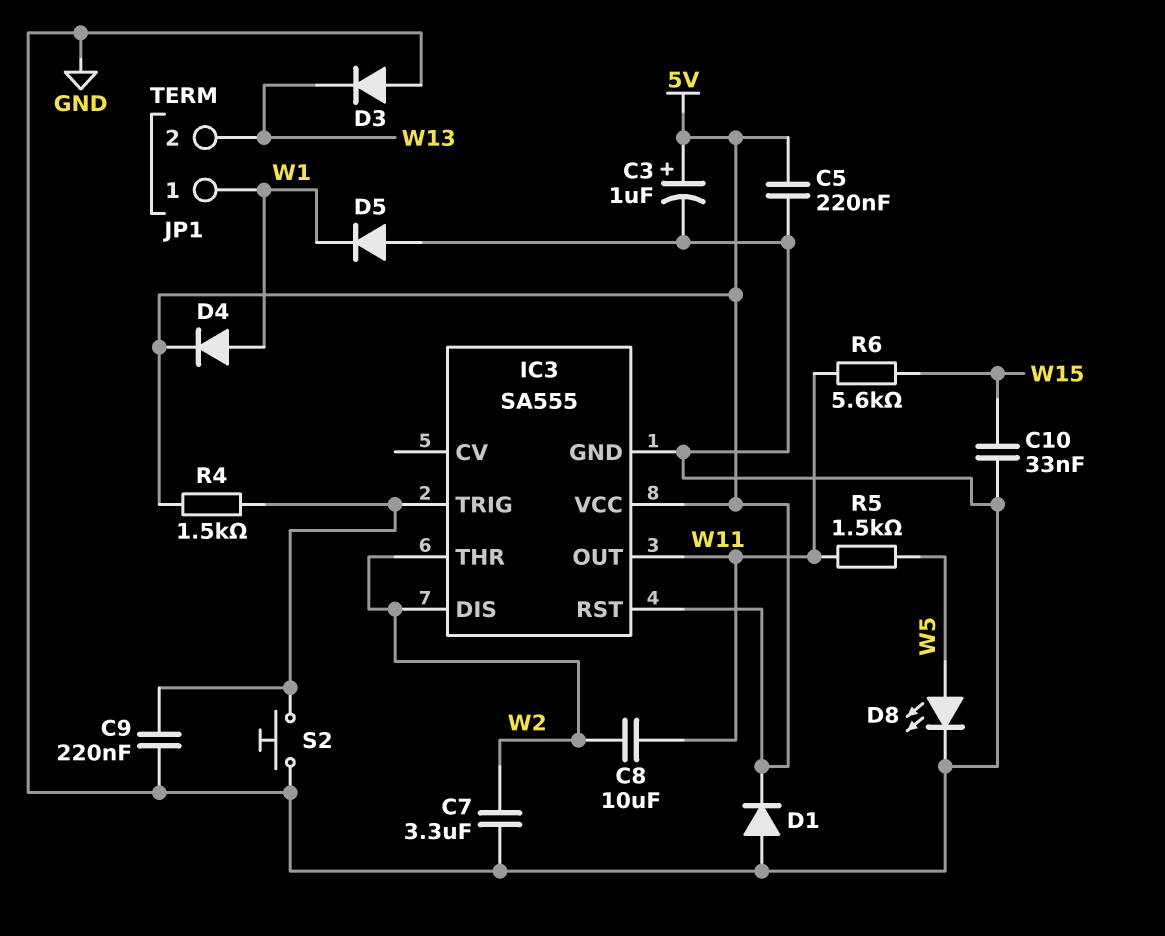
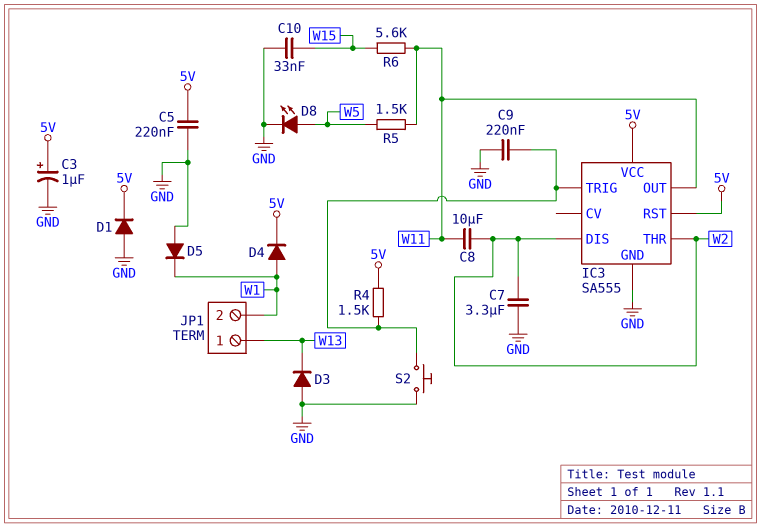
JP1 pin 1: W1 -> W13
JP1 pin 2: W13 -> W1

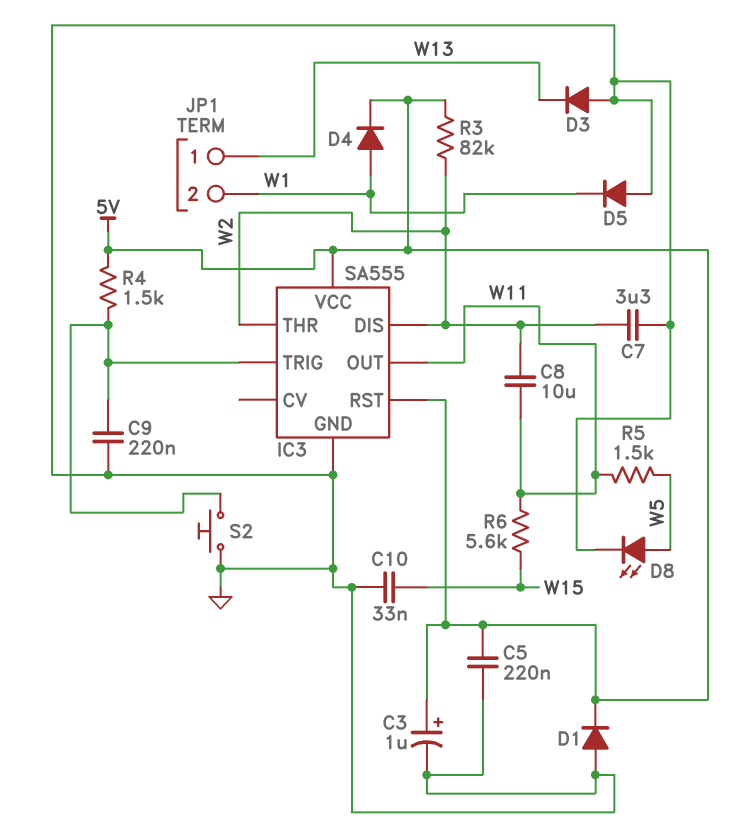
R3: none -> 82k (5V, W2)

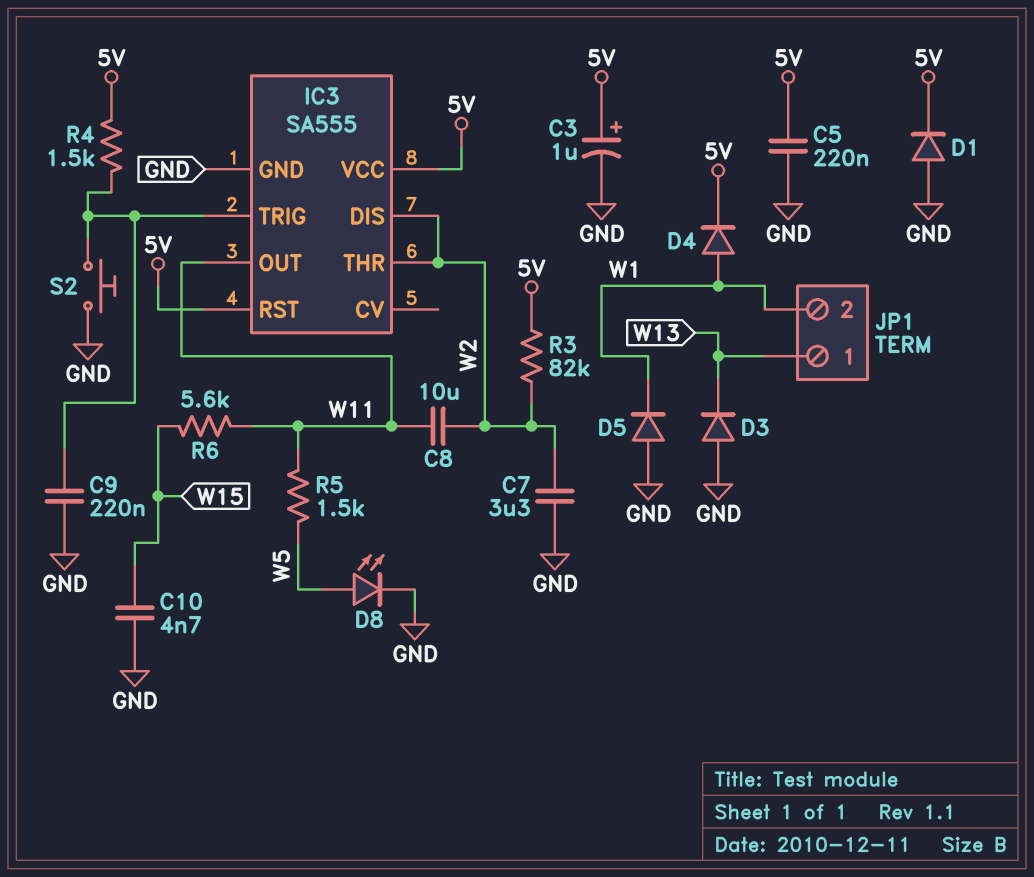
C10: 33nF (GND, W15) -> 4.7nF (GND, W15)

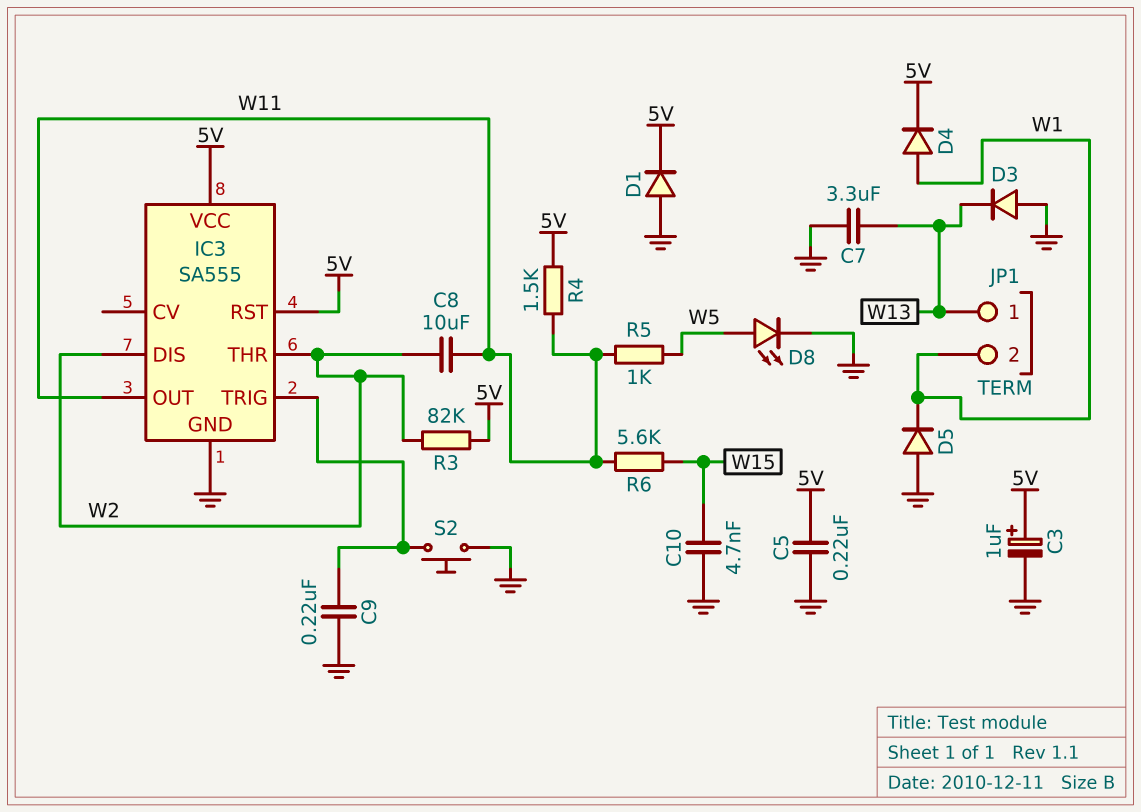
C7: 3.3uF (GND, W2) -> 3.3uF (GND, W13)
R4: 1.5k (5V, IC3/TRIG) -> 1.5k (5V, W11)
R5: 1.5k (W5, W11) -> 1k (W5, W11)

